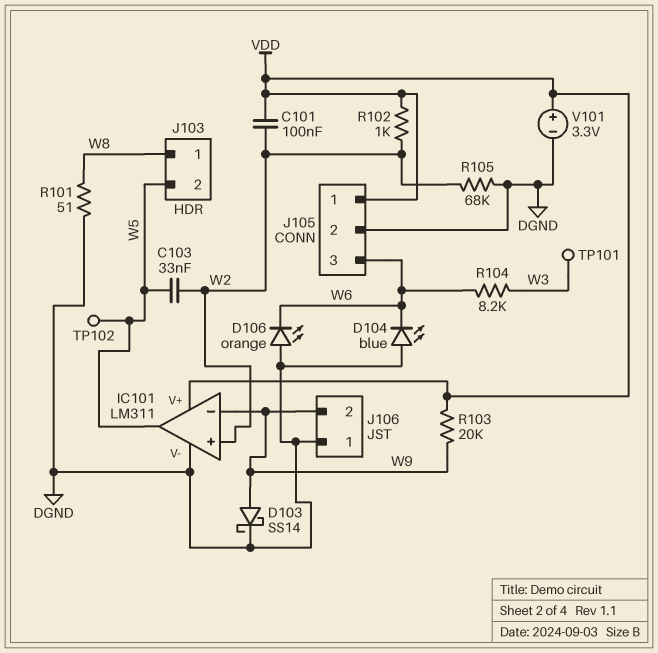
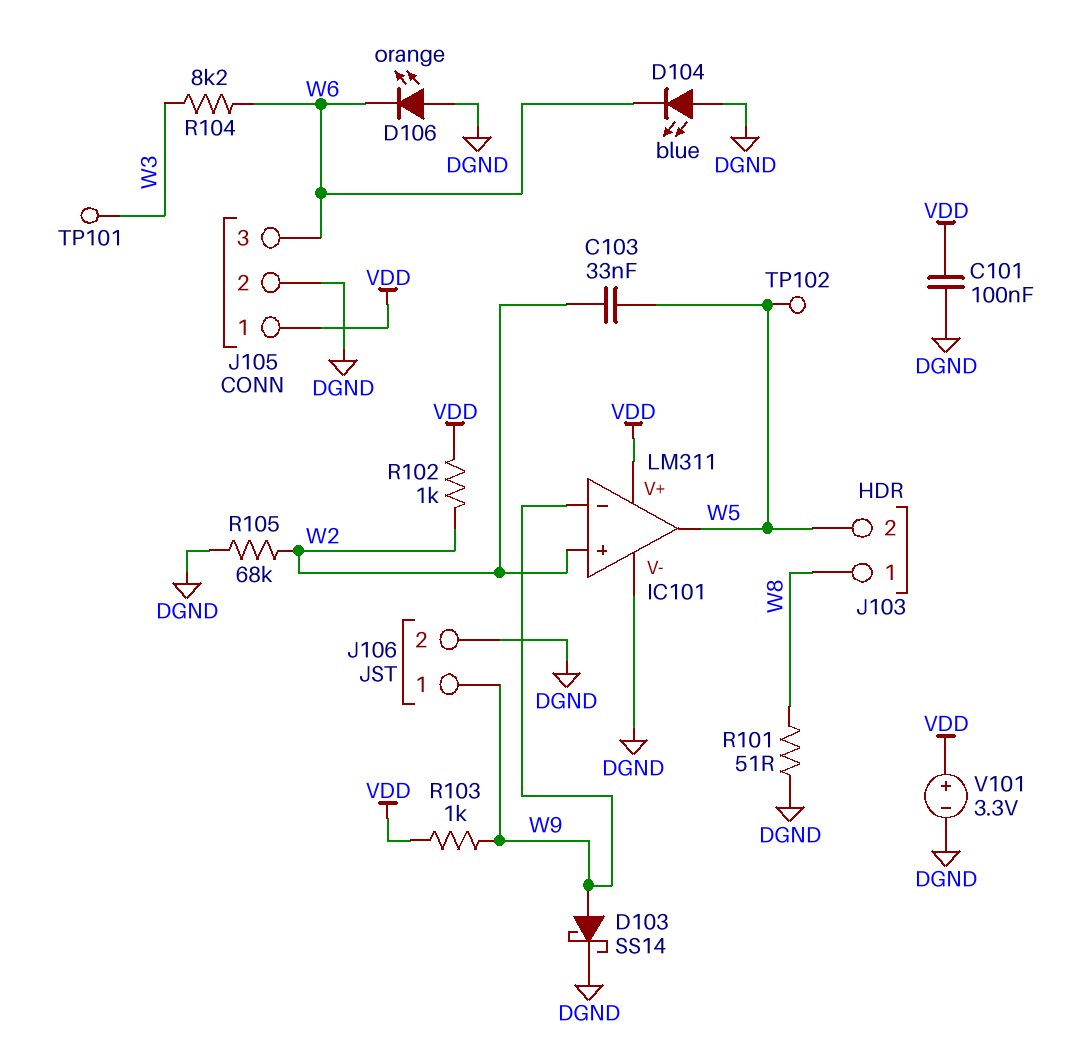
C101: 100nF (VDD, W2) -> 100nF (DGND, VDD)
J106 pin 1: DGND -> W9
J106 pin 2: W9 -> DGND
R103: 20k (VDD, W9) -> 1k (VDD, W9)

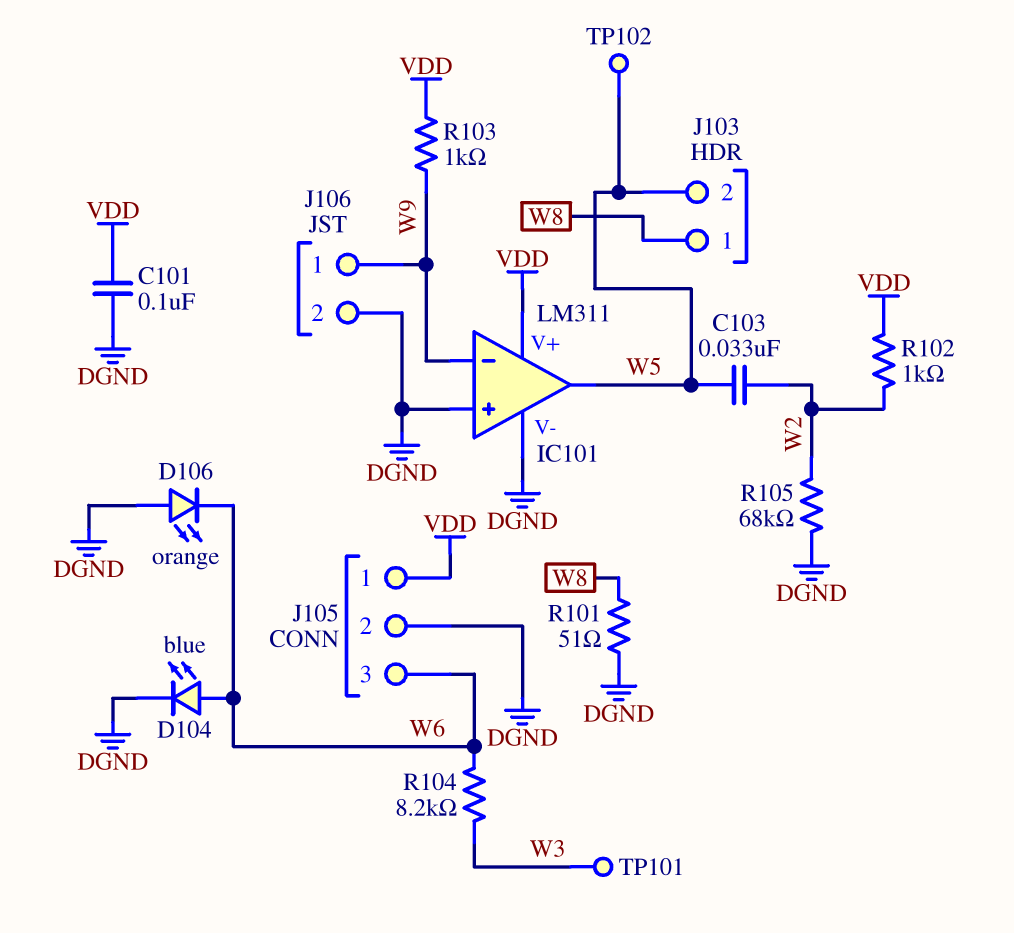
D103: schottky SS14 (A W9, K DGND) -> none
D104: LED blue (A DGND, K W6) -> LED blue (A W6, K DGND)
IC101 pin in+: W2 -> DGND
V101: 3.3V (plus VDD, minus DGND) -> none

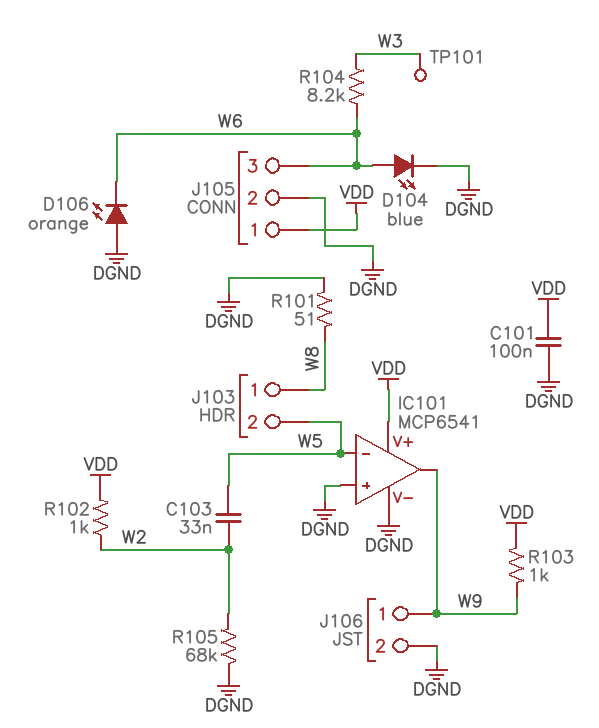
IC101: LM311 -> MCP6541
IC101 pin in-: W9 -> W5
IC101 pin out: W5 -> W9
TP102: test point (W5) -> none

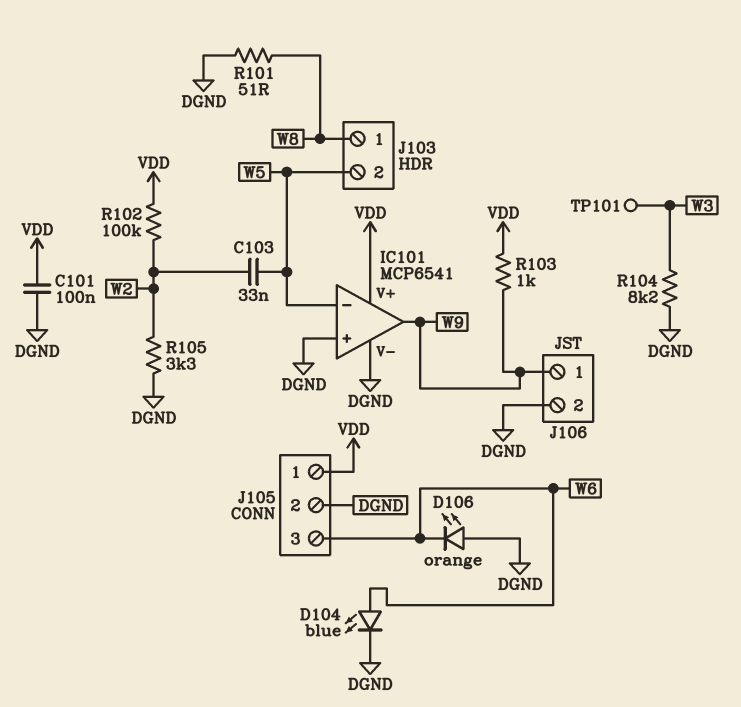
R102: 1k (VDD, W2) -> 100k (VDD, W2)
R104: 8.2k (W3, W6) -> 8.2k (DGND, W3)
R105: 68k (DGND, W2) -> 3.3k (DGND, W2)

